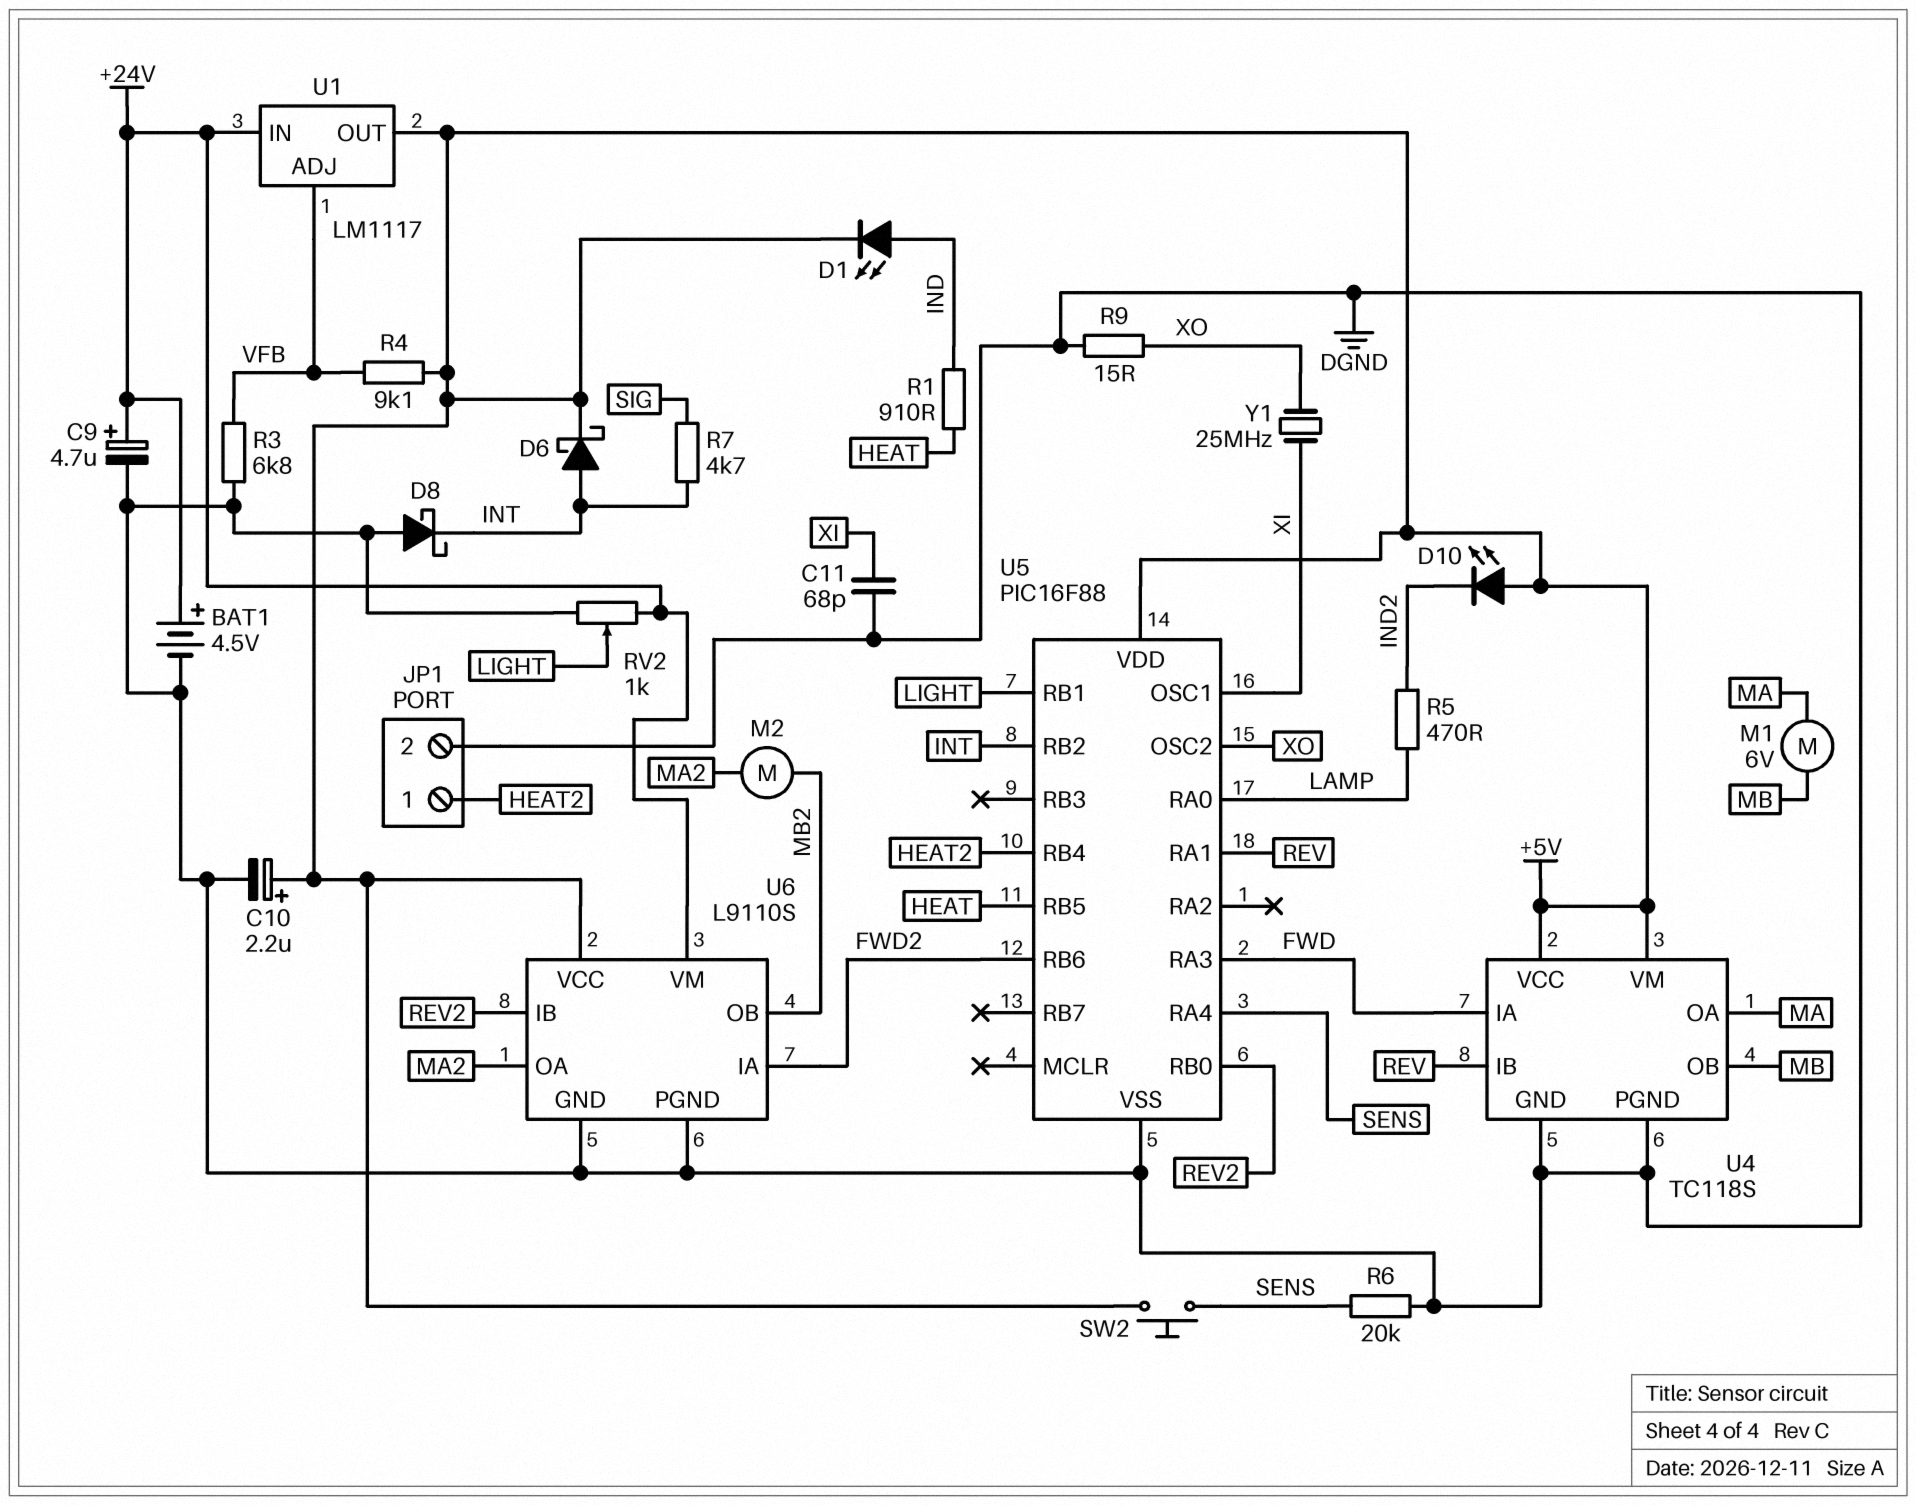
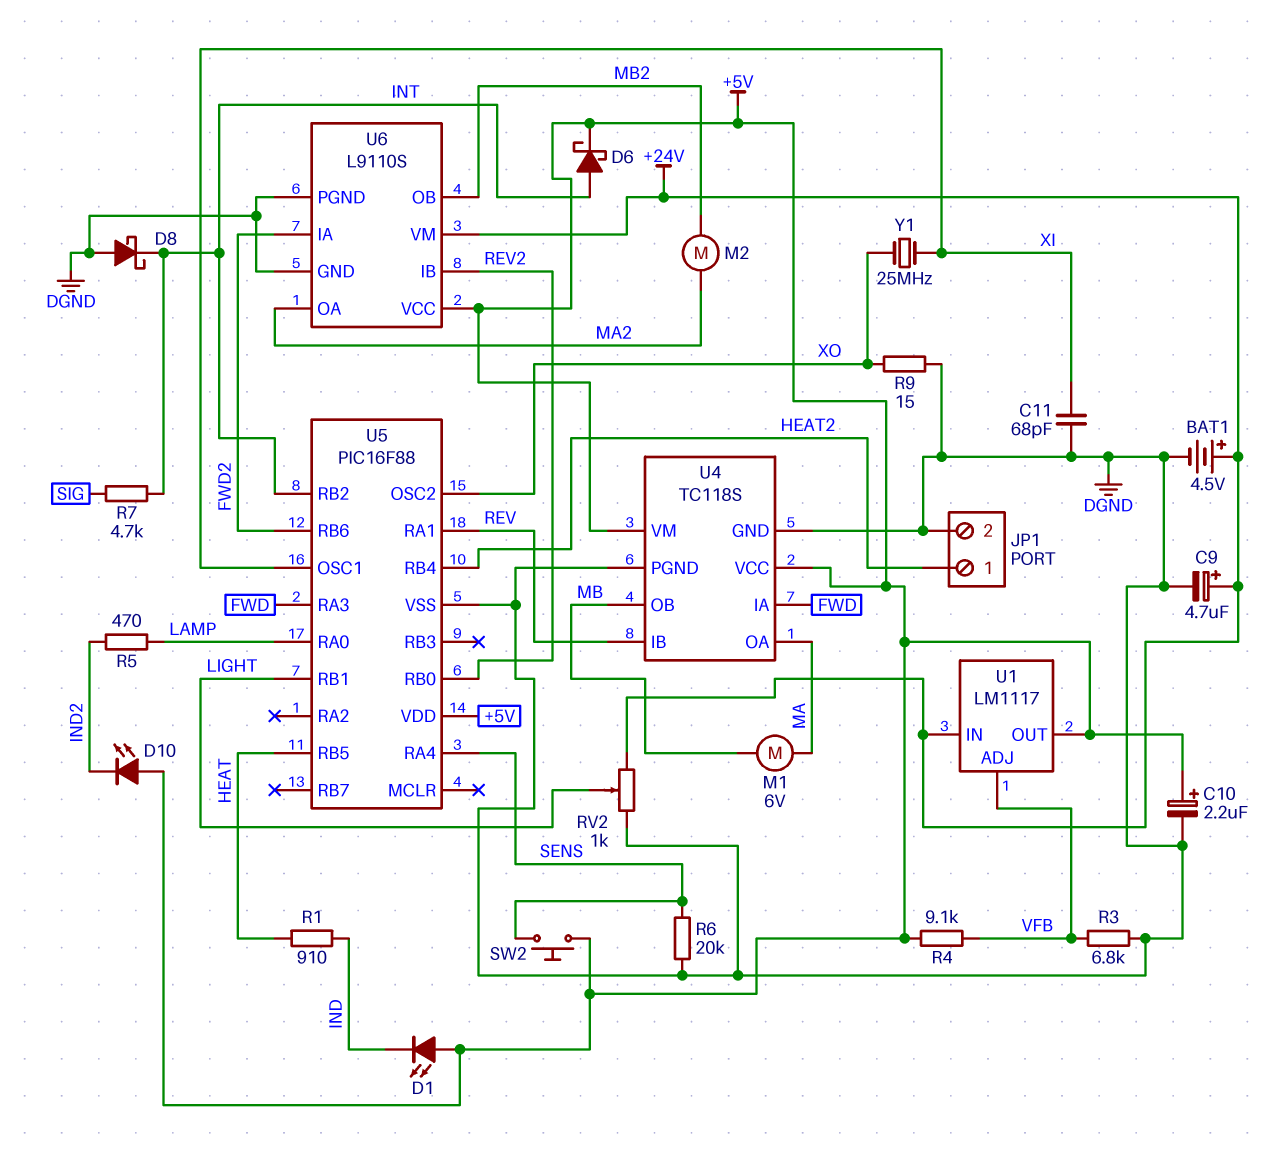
D1: LED (A IND, K +5V) -> LED (A +5V, K IND)

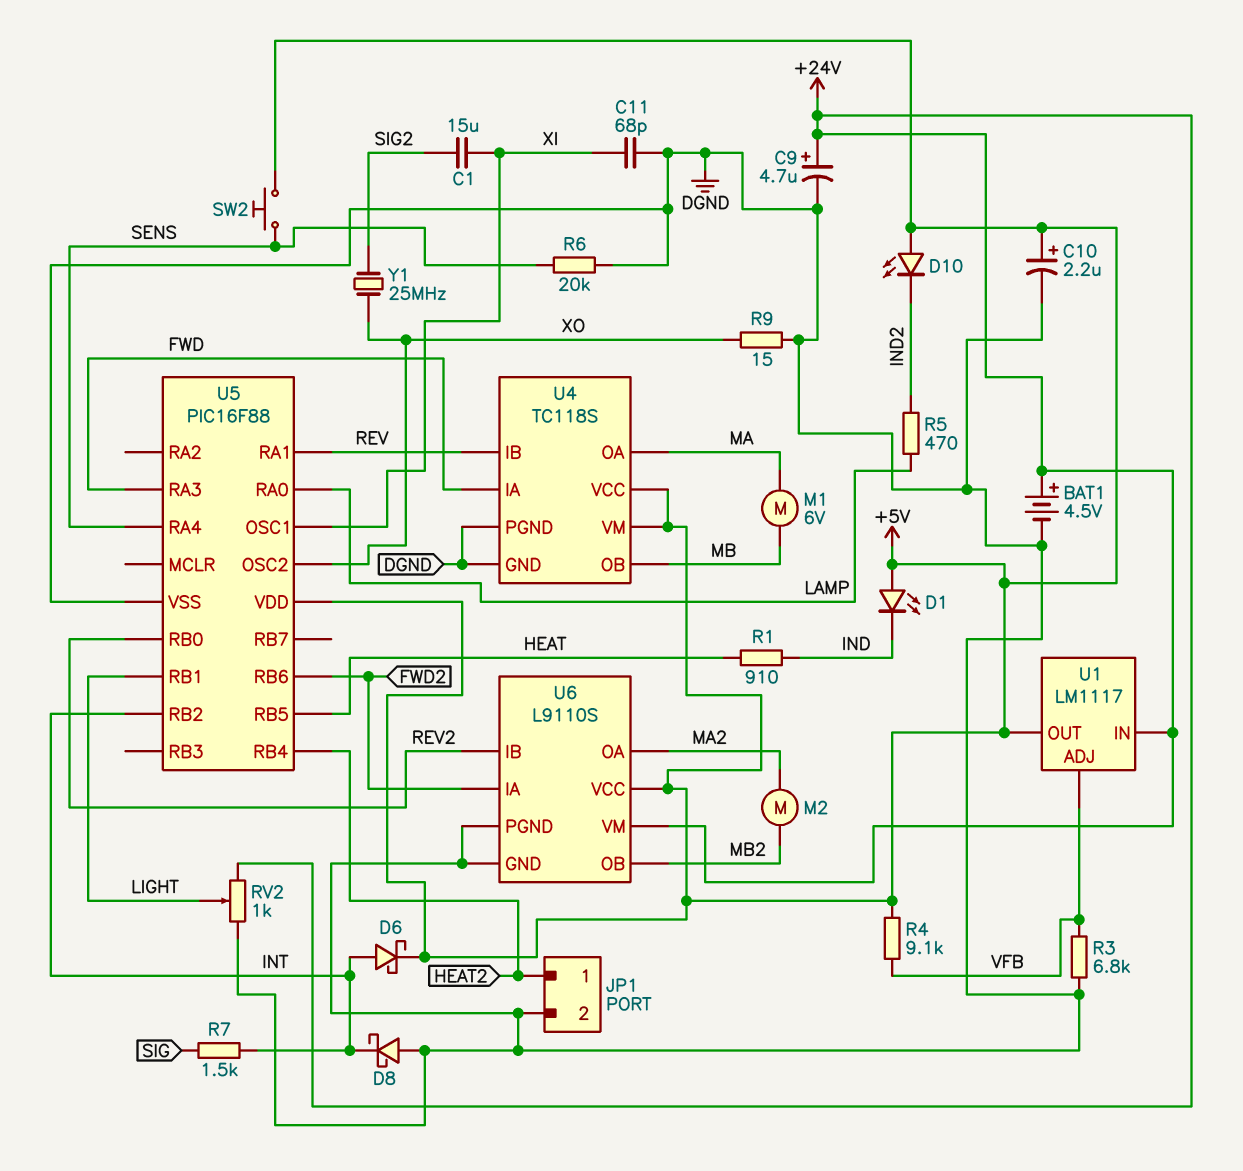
C1: none -> 15uF (SIG2, XI)
R7: 4.7k (INT, SIG) -> 1.5k (INT, SIG)
Y1: 25MHz (XI, XO) -> 25MHz (SIG2, XO)

